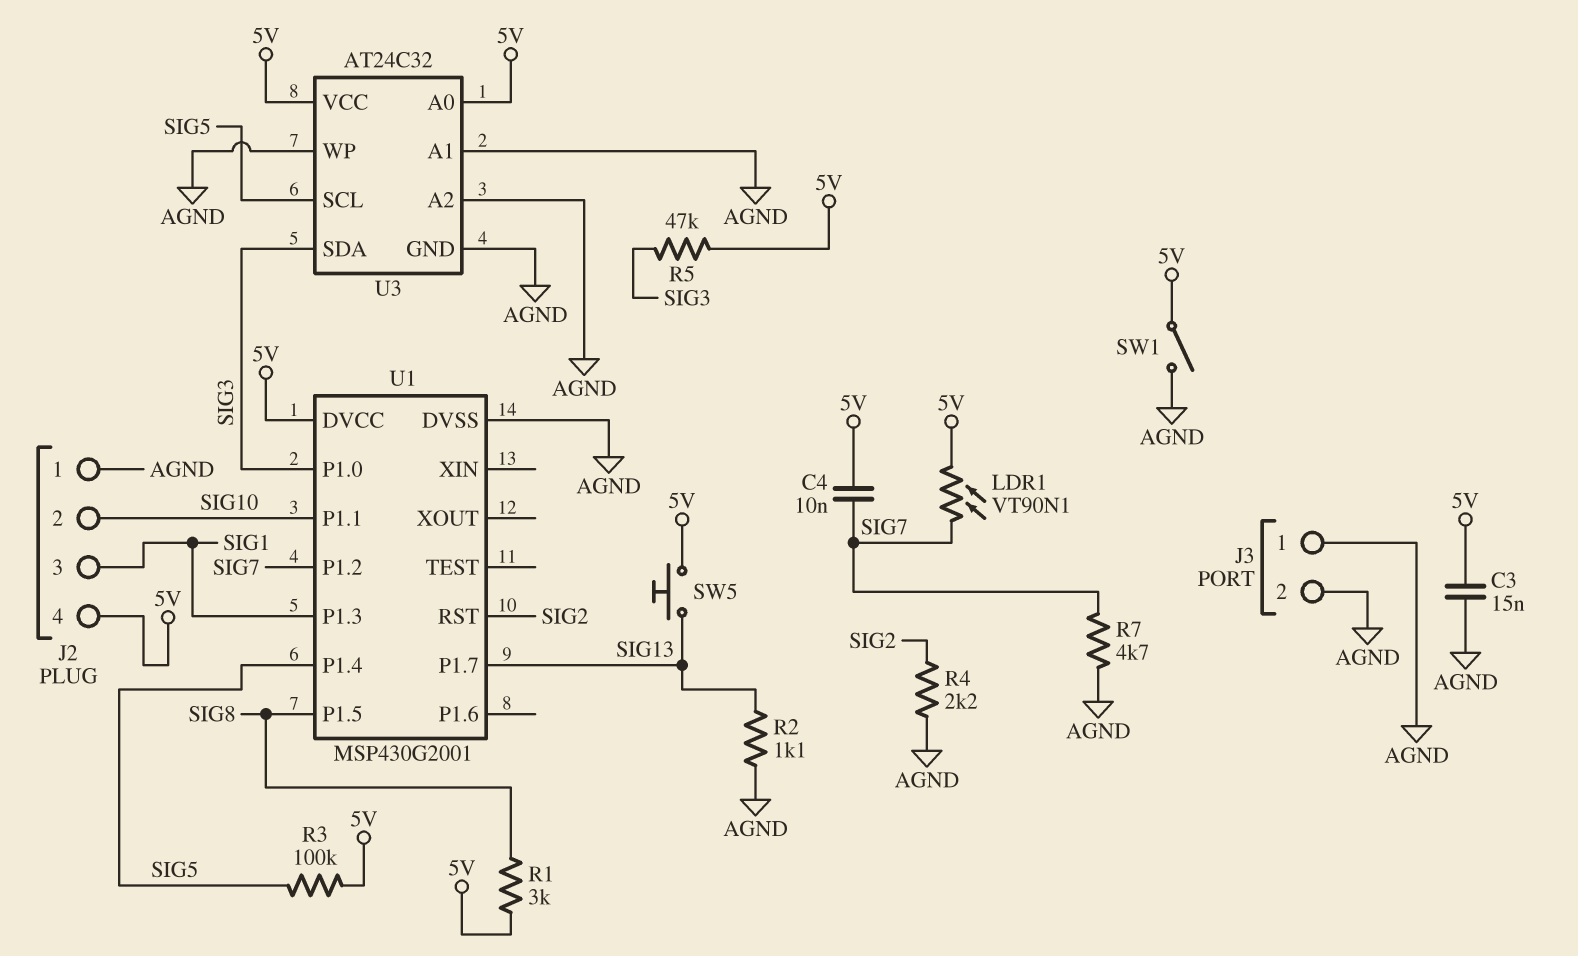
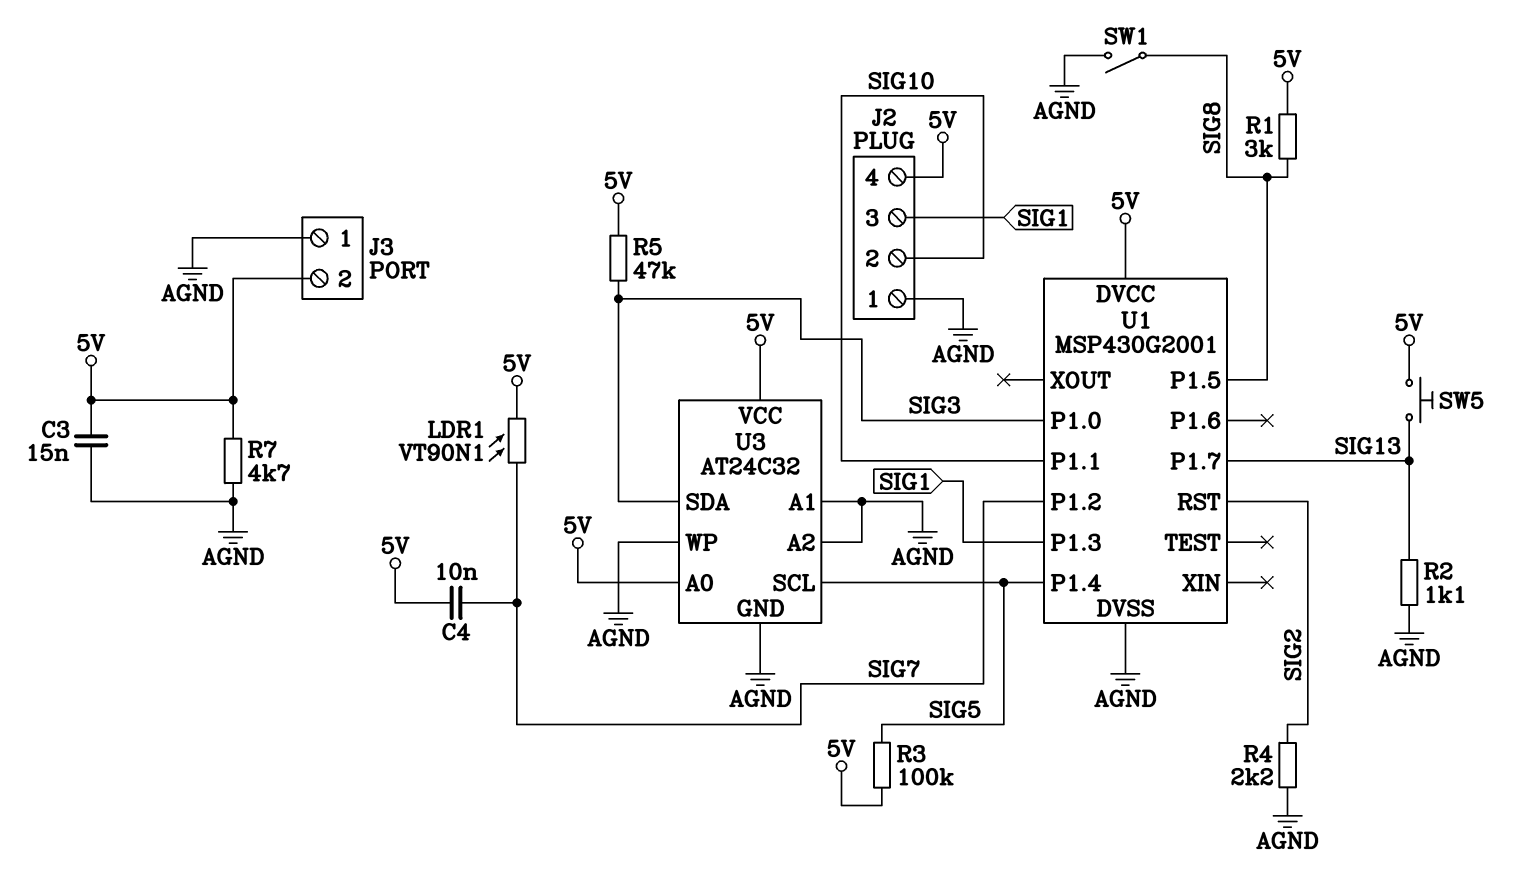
J3 pin 2: AGND -> 5V
R7: 4.7k (AGND, SIG7) -> 4.7k (5V, AGND)
SW1: switch (5V, AGND) -> switch (AGND, SIG8)

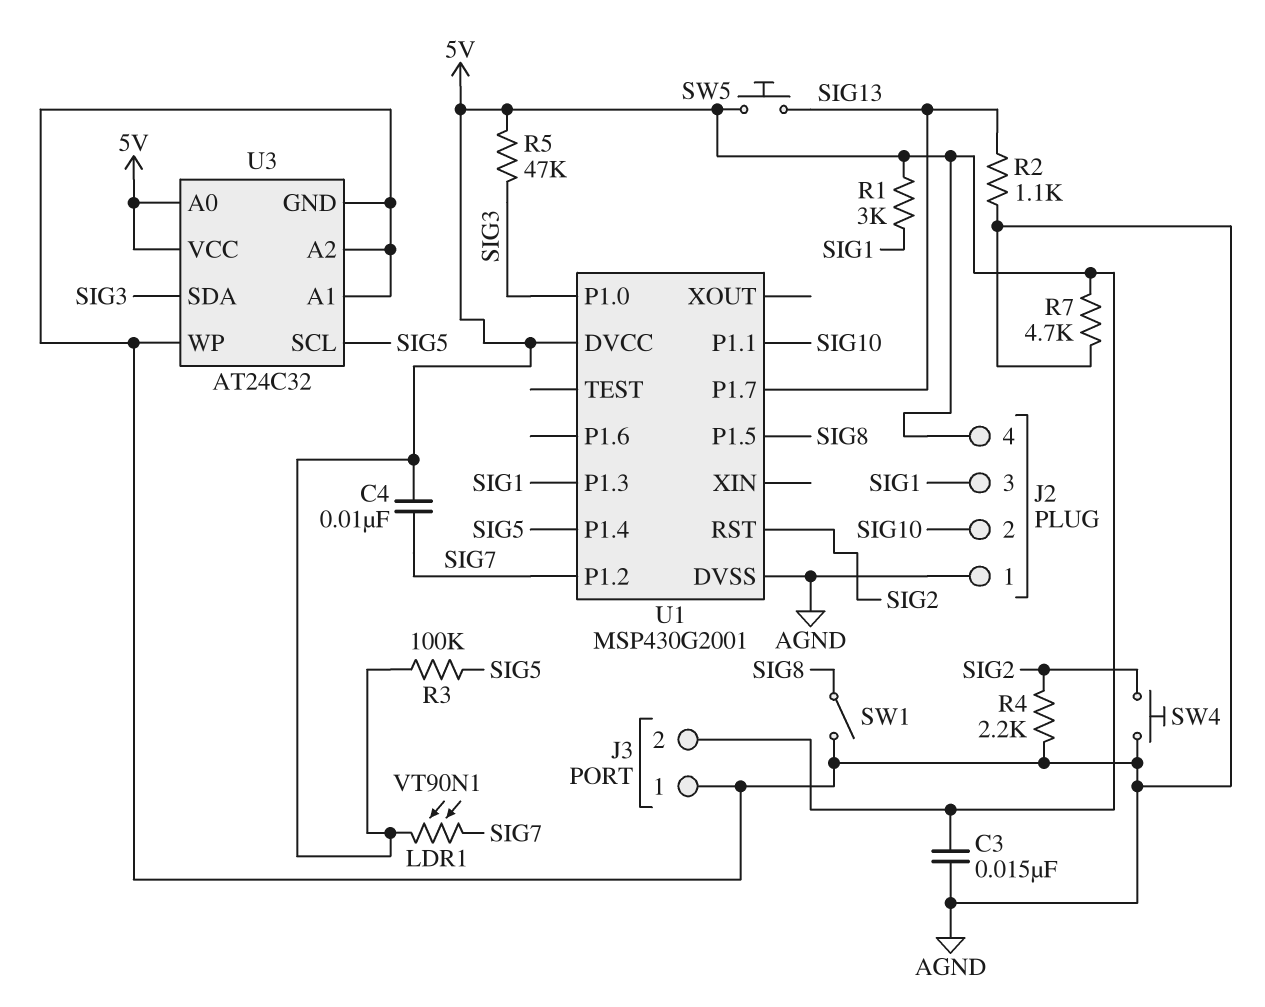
R1: 3k (5V, SIG8) -> 3k (5V, SIG1)
SW4: none -> button (AGND, SIG2)

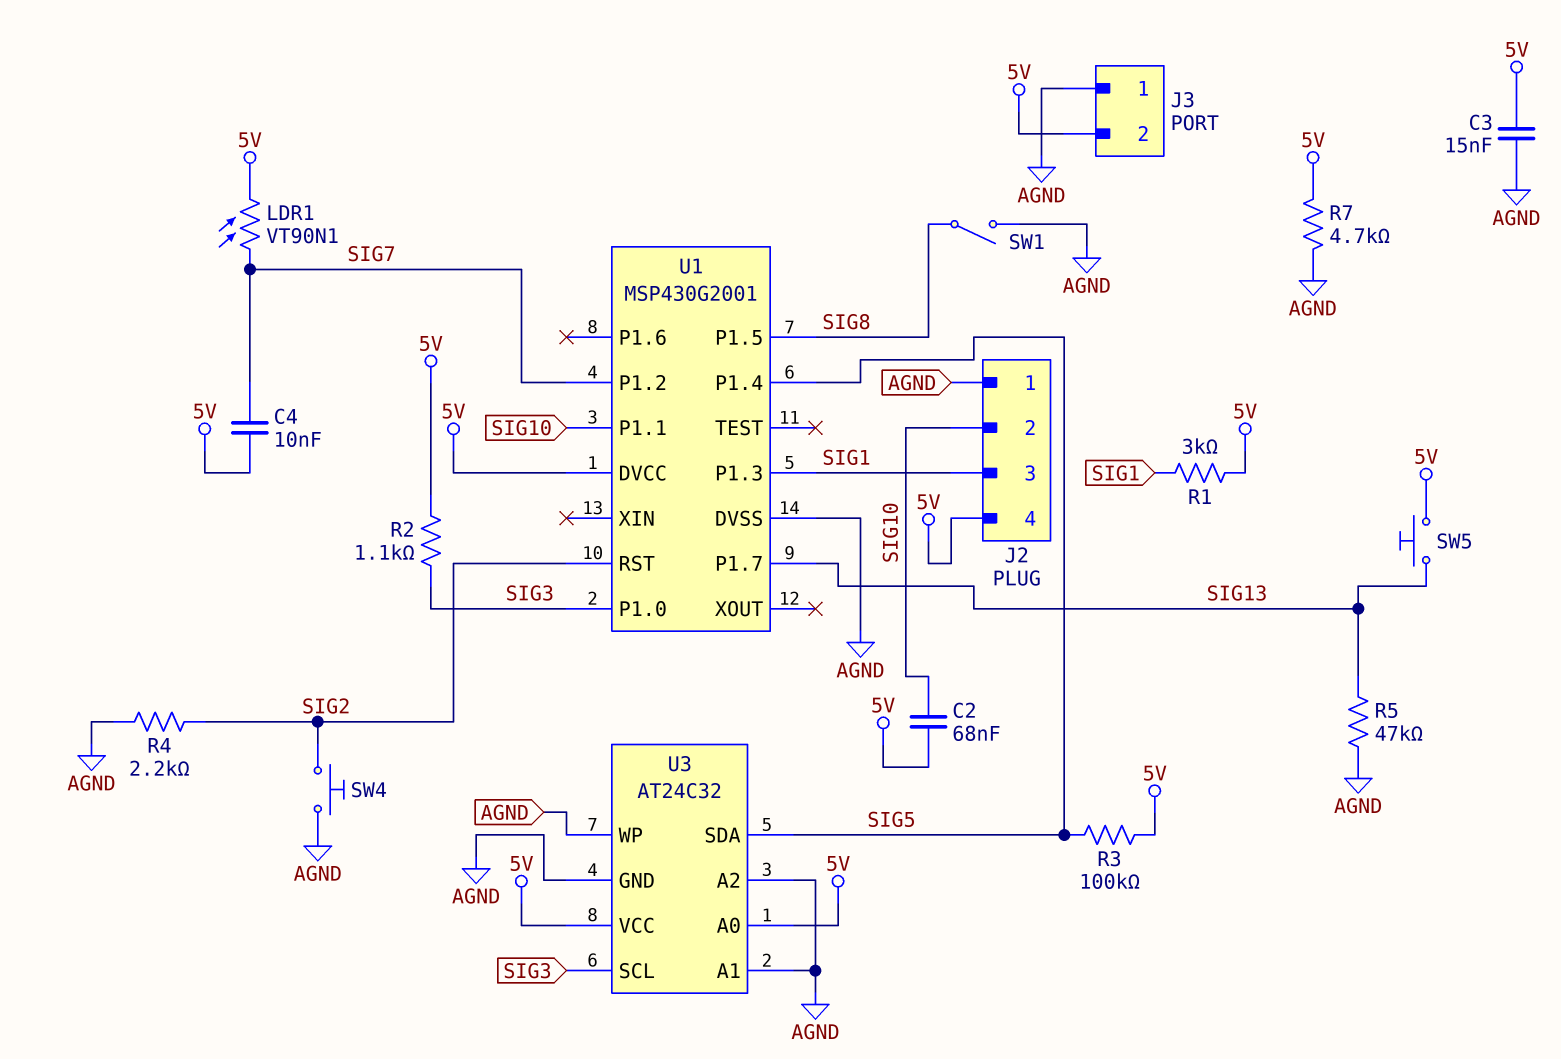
C2: none -> 68nF (5V, SIG10)
R2: 1.1k (AGND, SIG13) -> 1.1k (5V, SIG3)
R5: 47k (5V, SIG3) -> 47k (AGND, SIG13)
U3 pin SCL: SIG5 -> SIG3
U3 pin SDA: SIG3 -> SIG5

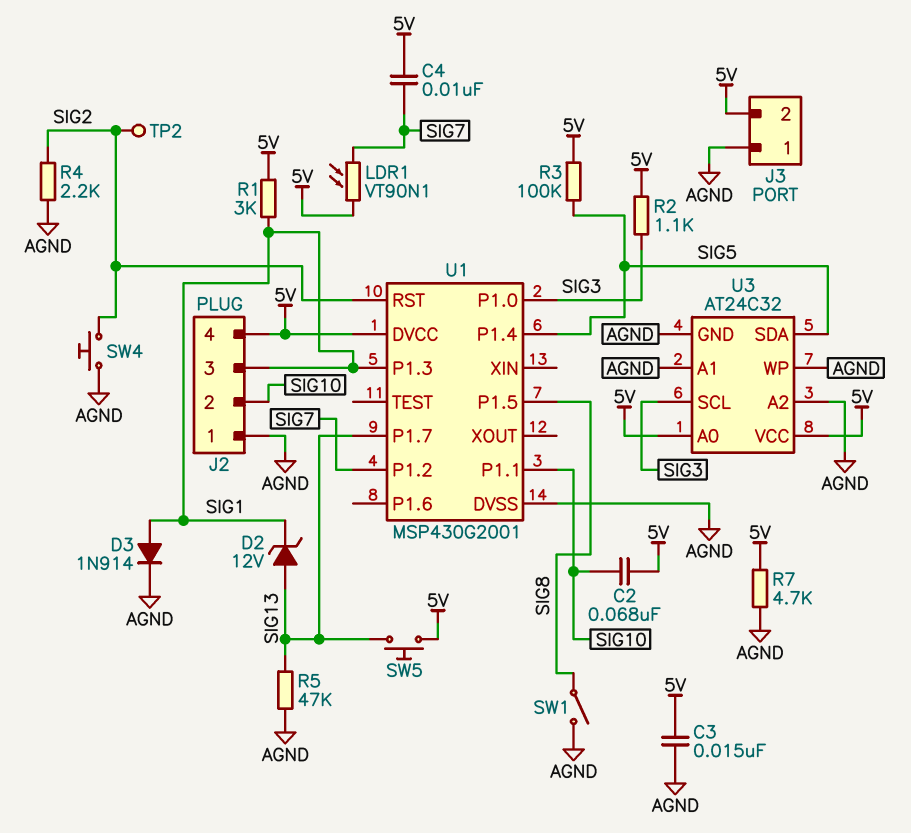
D2: none -> zener 12V (A SIG13, K SIG1)
D3: none -> diode 1N914 (A SIG1, K AGND)
TP2: none -> test point (SIG2)

